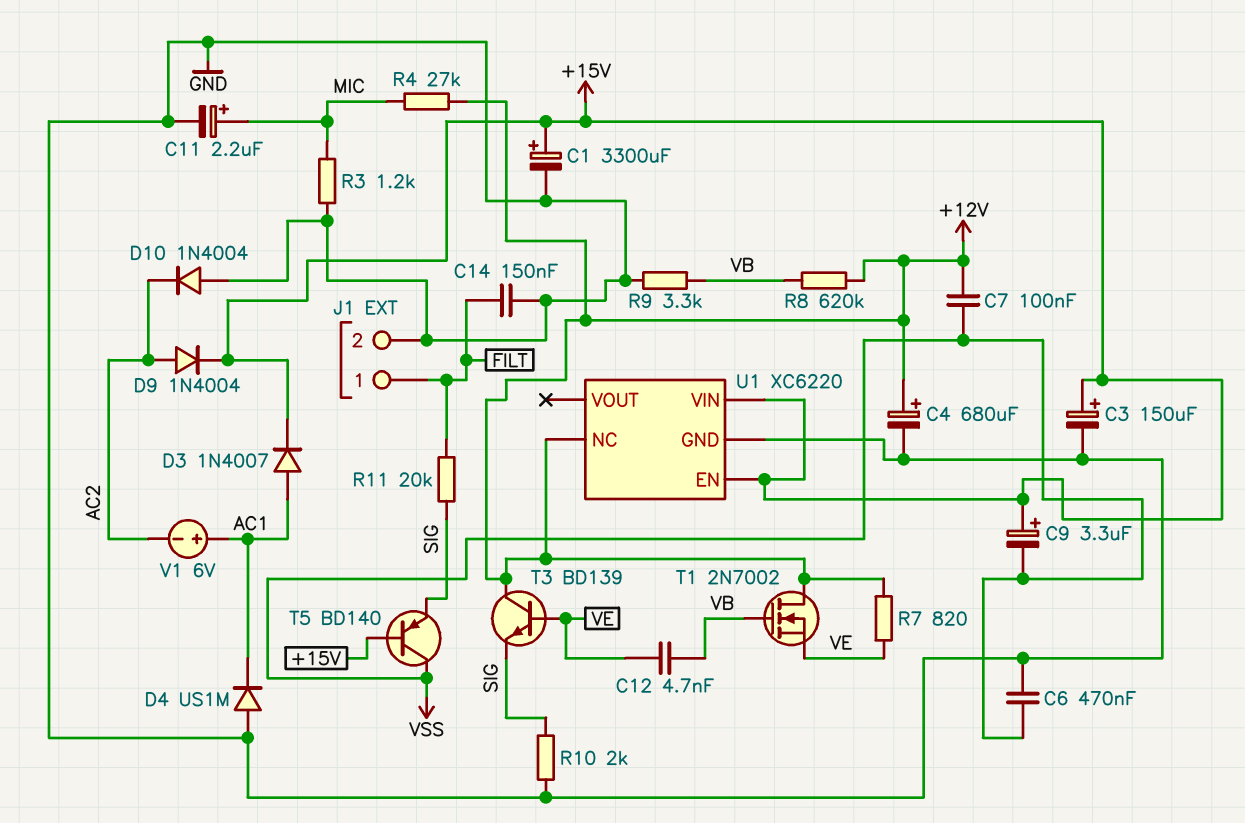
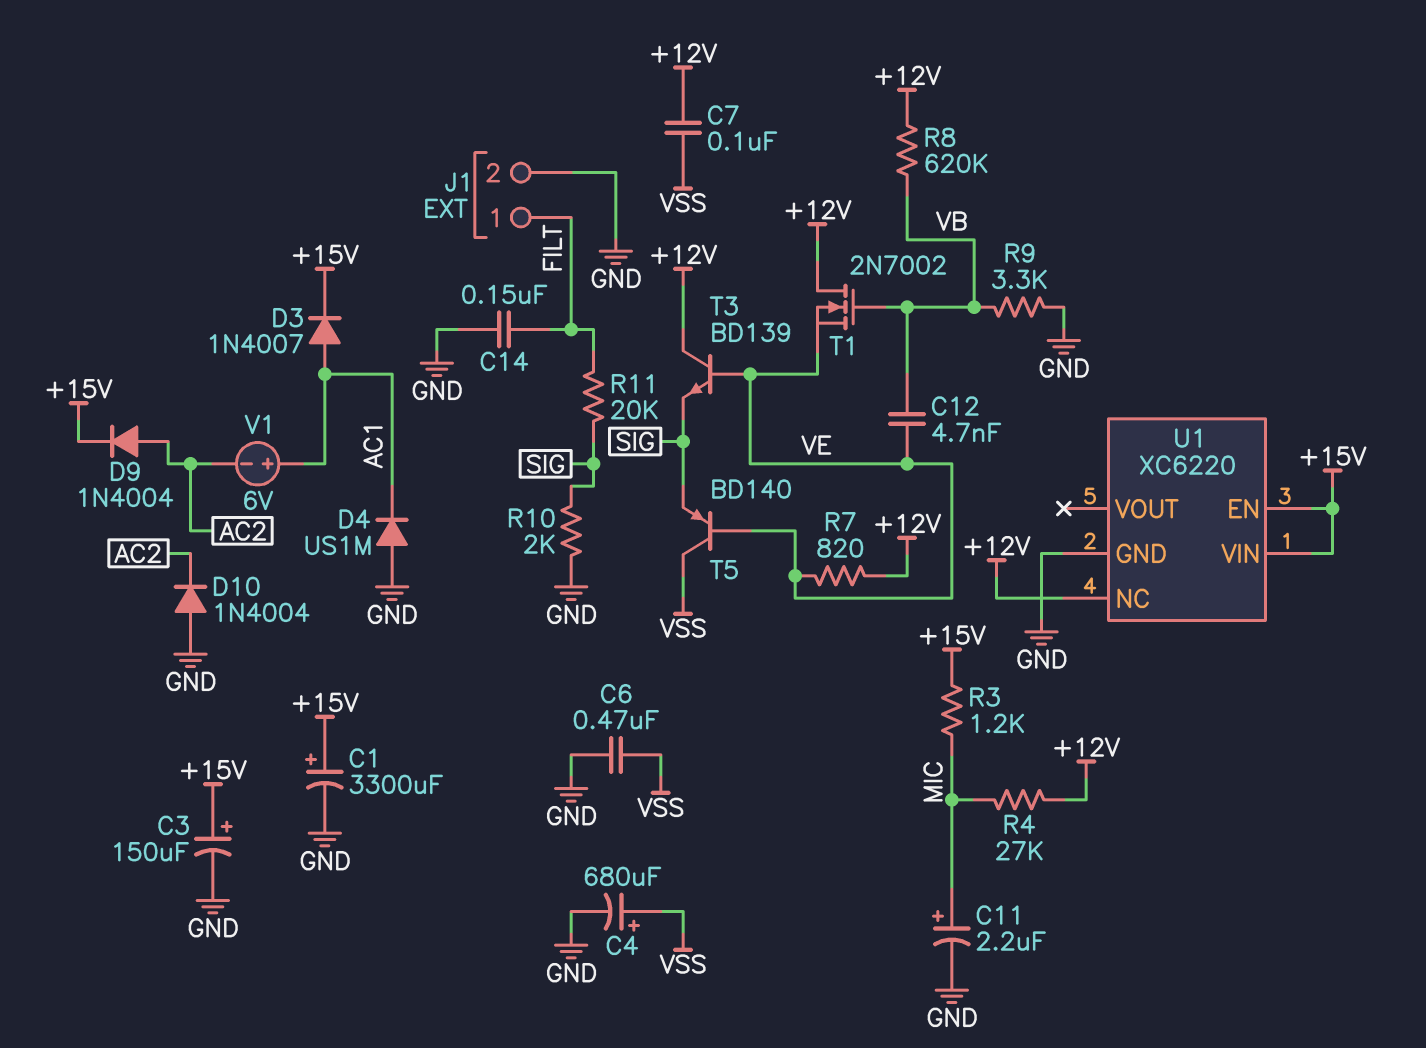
C4: 680uF (plus +12V, minus GND) -> 680uF (plus VSS, minus GND)
C9: 3.3uF (plus +15V, minus VSS) -> none
R3: 1.2k (GND, MIC) -> 1.2k (+15V, MIC)
T5: PNP BD140 (B +15V, C VSS, E SIG) -> PNP BD140 (B VE, C VSS, E SIG)

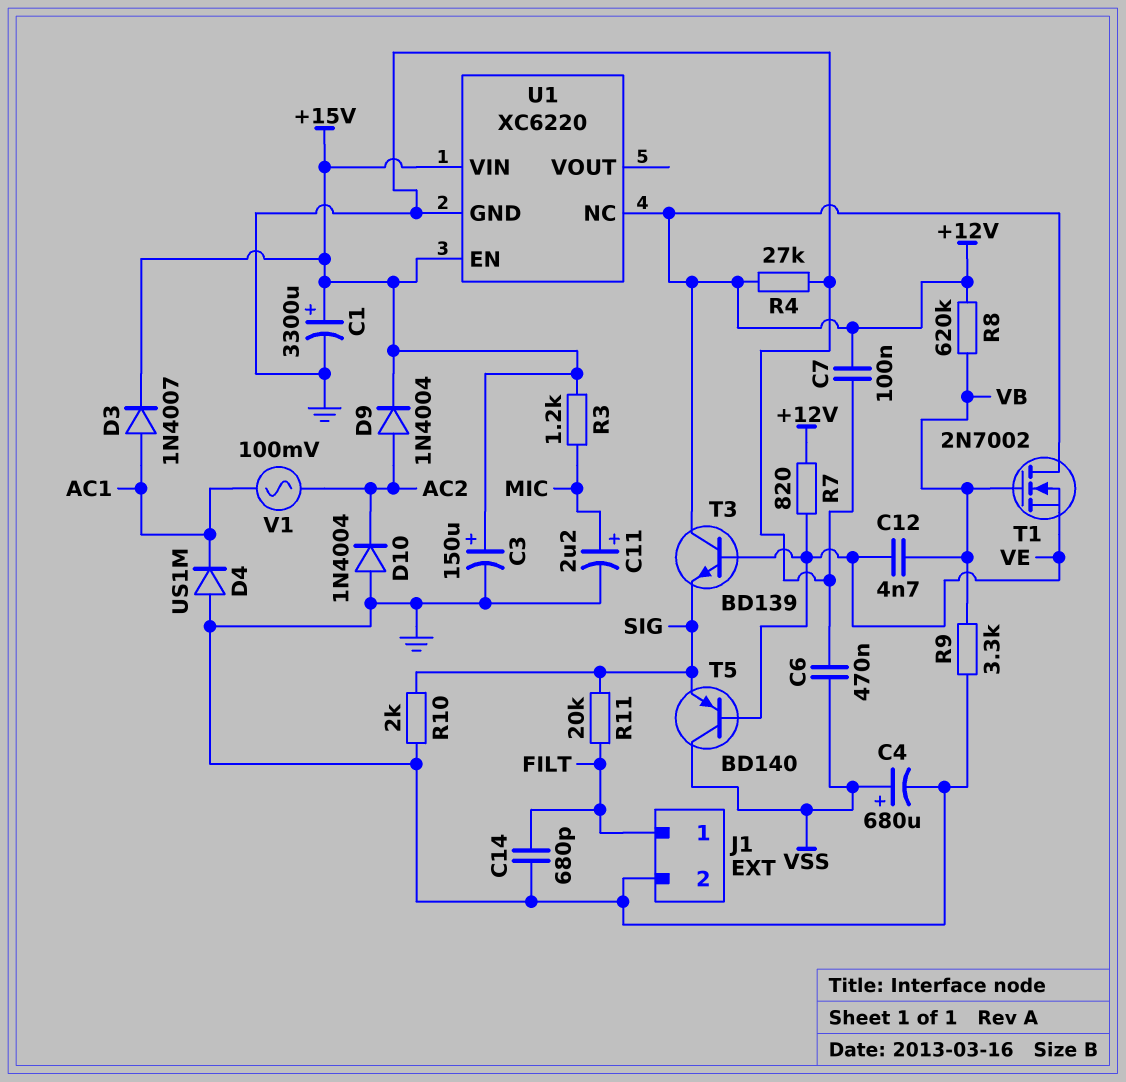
C7: 100nF (+12V, VSS) -> 100nF (+12V, GND)
C14: 150nF (FILT, GND) -> 680pF (FILT, GND)
R4: 27k (+12V, MIC) -> 27k (+12V, GND)
V1: 6V (plus AC1, minus AC2) -> AC 100mV (AC1, AC2)

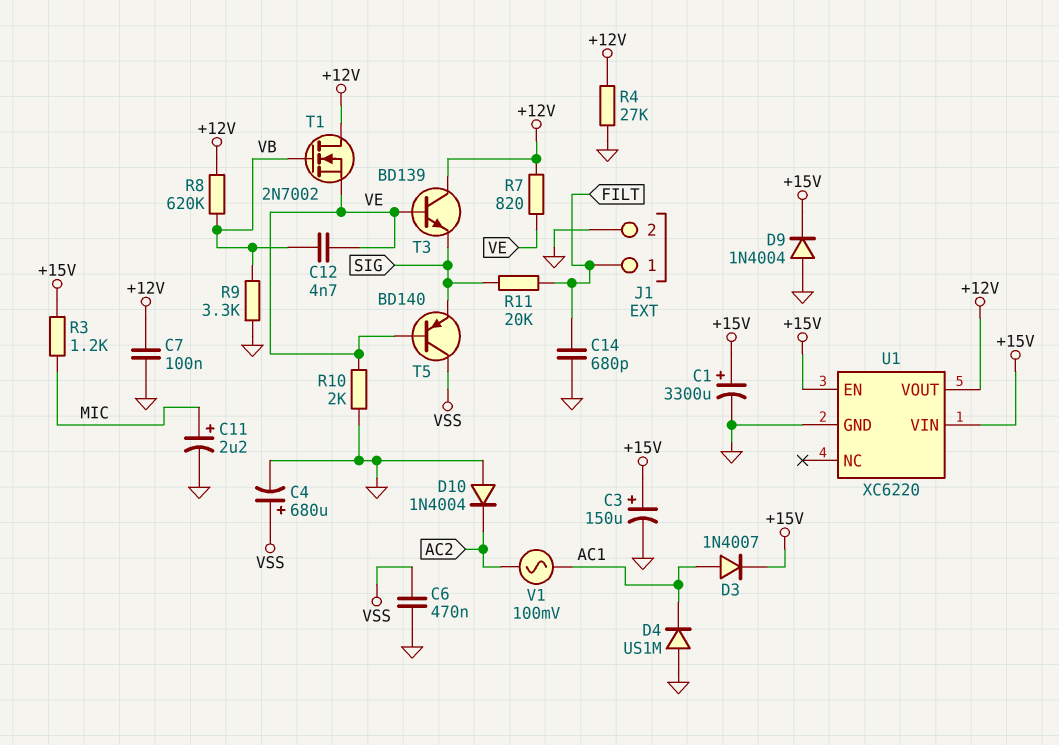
D9: diode 1N4004 (A AC2, K +15V) -> diode 1N4004 (A GND, K +15V)
R10: 2k (GND, SIG) -> 2k (GND, VE)
U1 pin NC: +12V -> none
U1 pin VOUT: none -> +12V

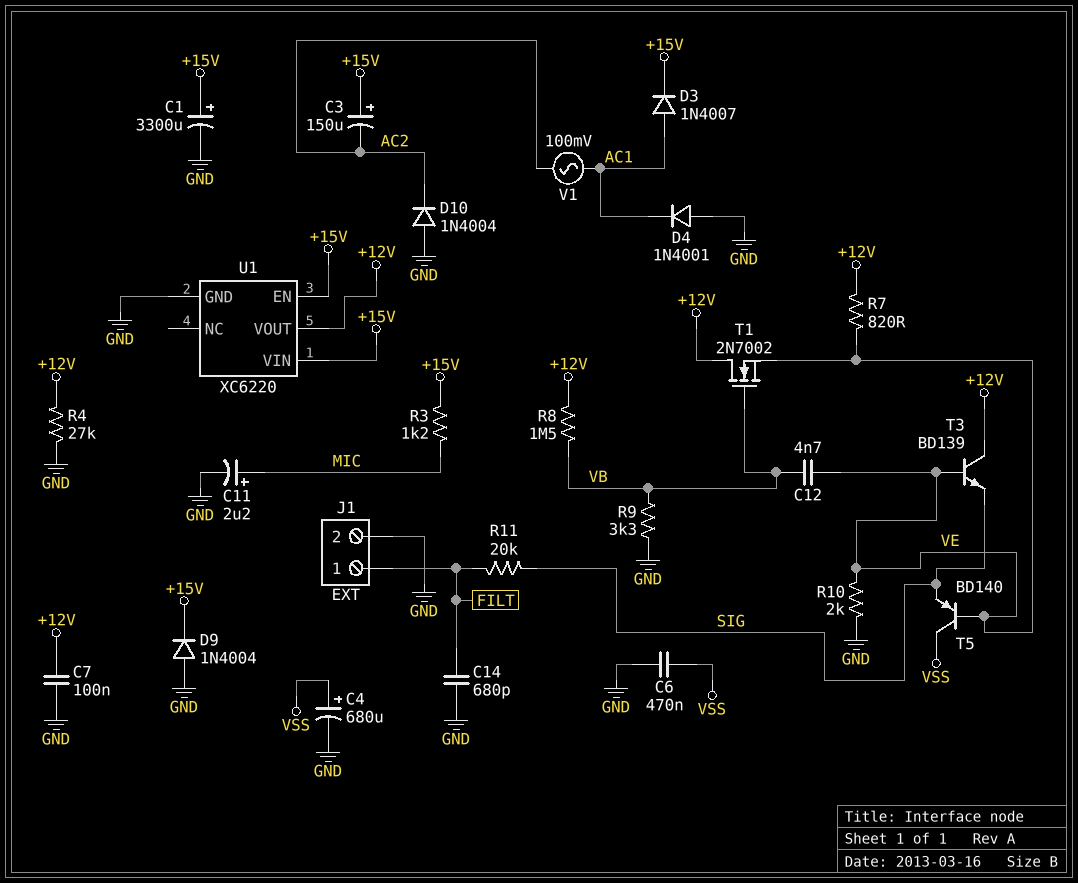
C3: 150uF (plus +15V, minus GND) -> 150uF (plus +15V, minus AC2)
D4: diode US1M (A GND, K AC1) -> diode 1N4001 (A GND, K AC1)
R8: 620k (+12V, VB) -> 1.5M (+12V, VB)

